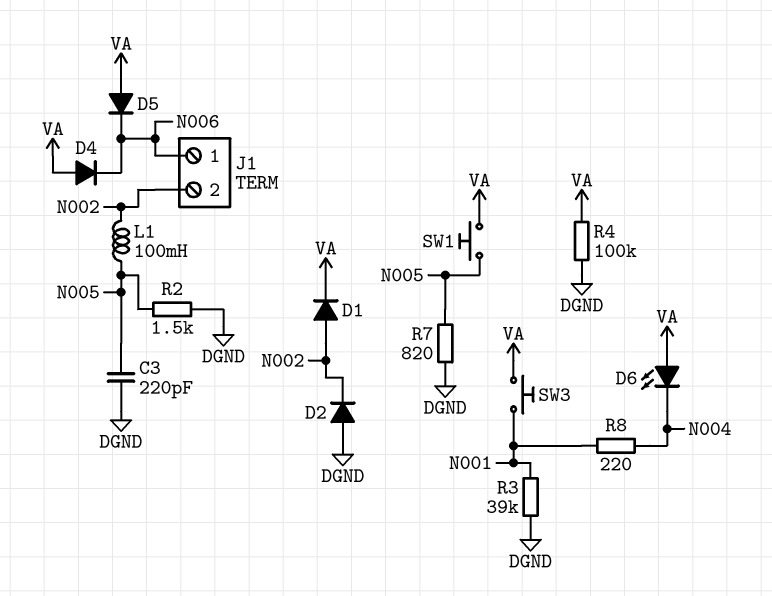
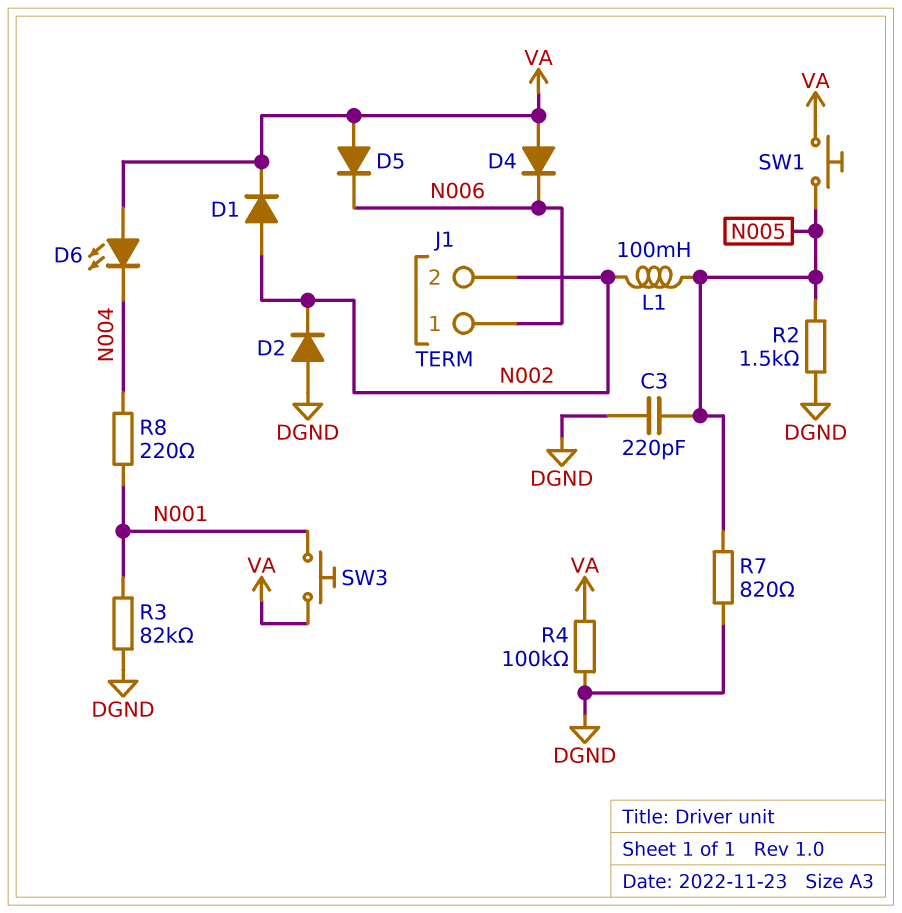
R3: 39k (DGND, N001) -> 82k (DGND, N001)

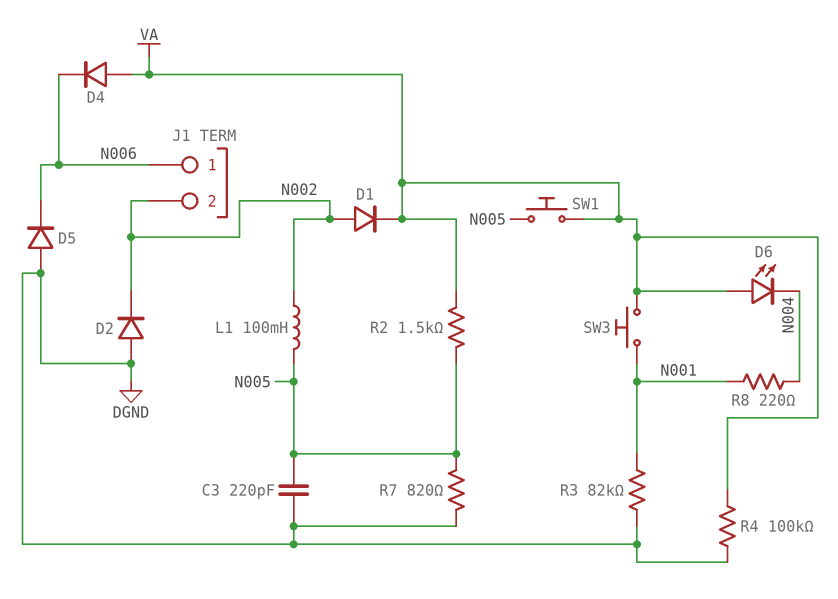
D5: diode (A VA, K N006) -> diode (A DGND, K N006)
R2: 1.5k (DGND, N005) -> 1.5k (N005, VA)

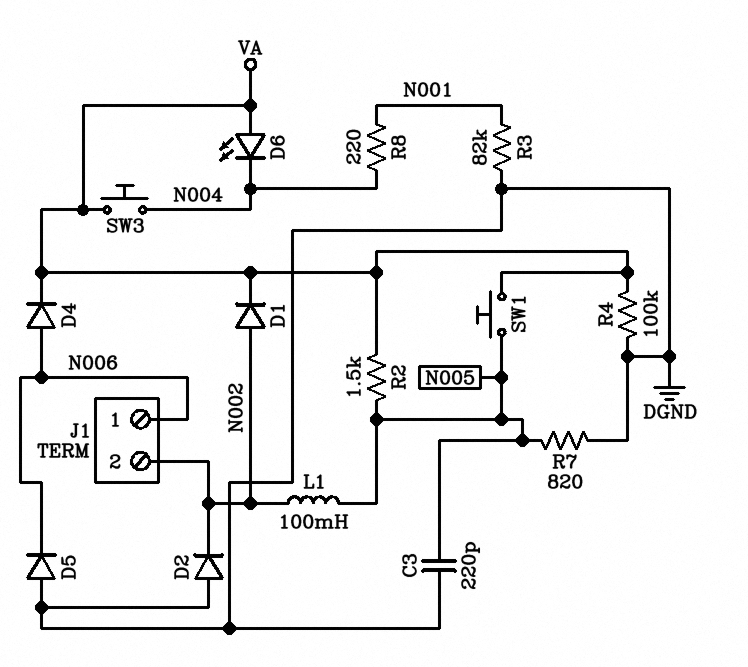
D4: diode (A VA, K N006) -> diode (A N006, K VA)
SW3: button (N001, VA) -> button (N004, VA)

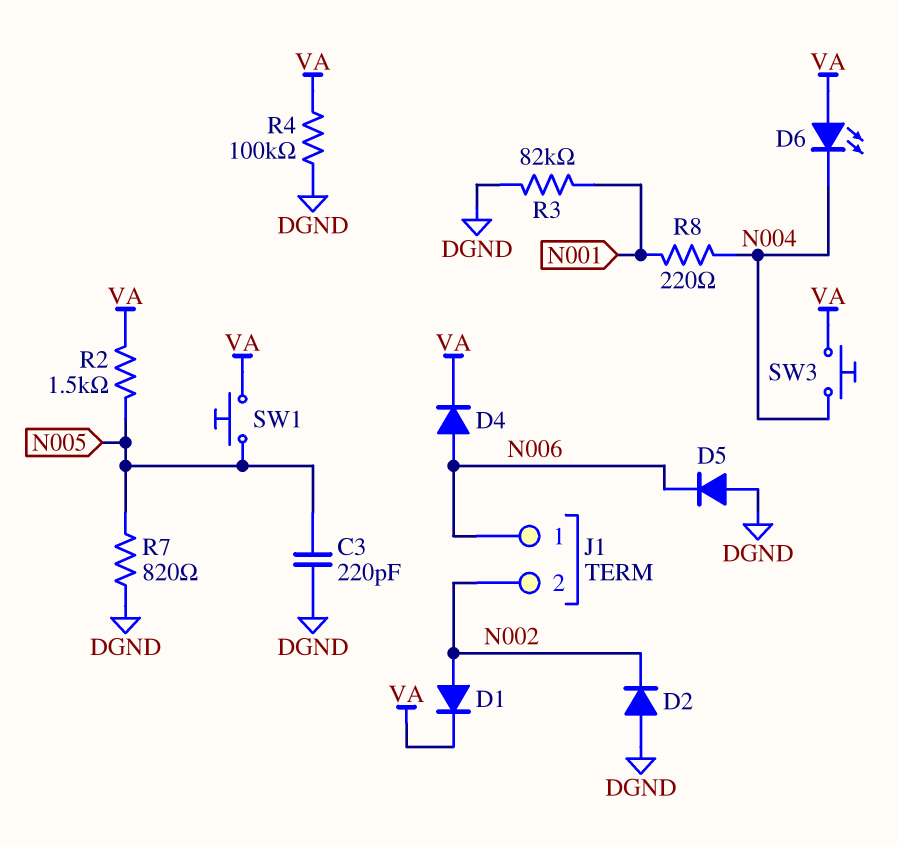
L1: 100mH (N002, N005) -> none

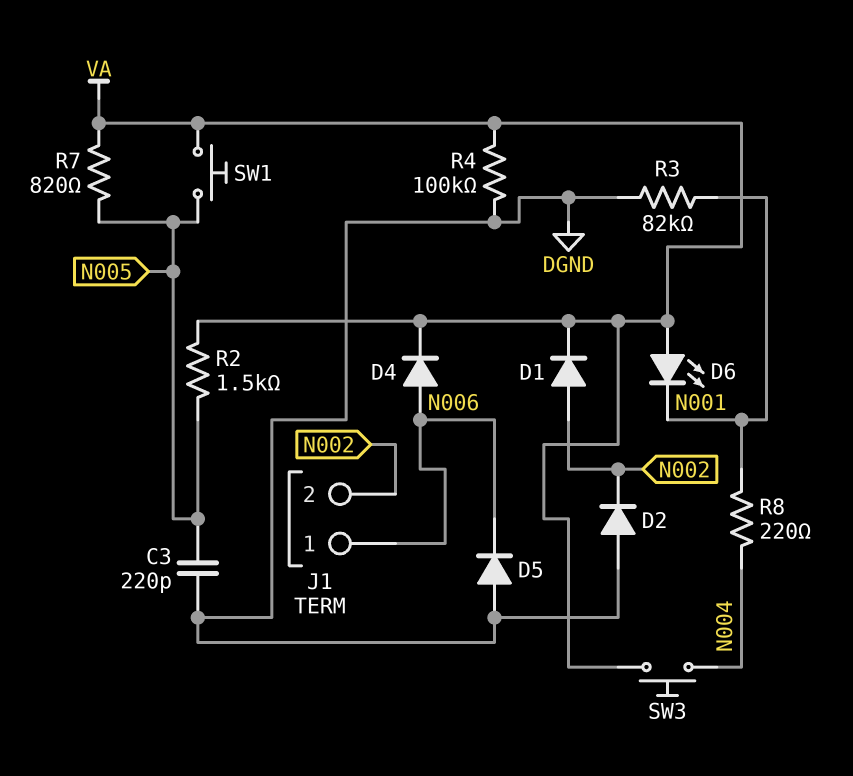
D6: LED (A VA, K N004) -> LED (A VA, K N001)
R7: 820 (DGND, N005) -> 820 (N005, VA)

